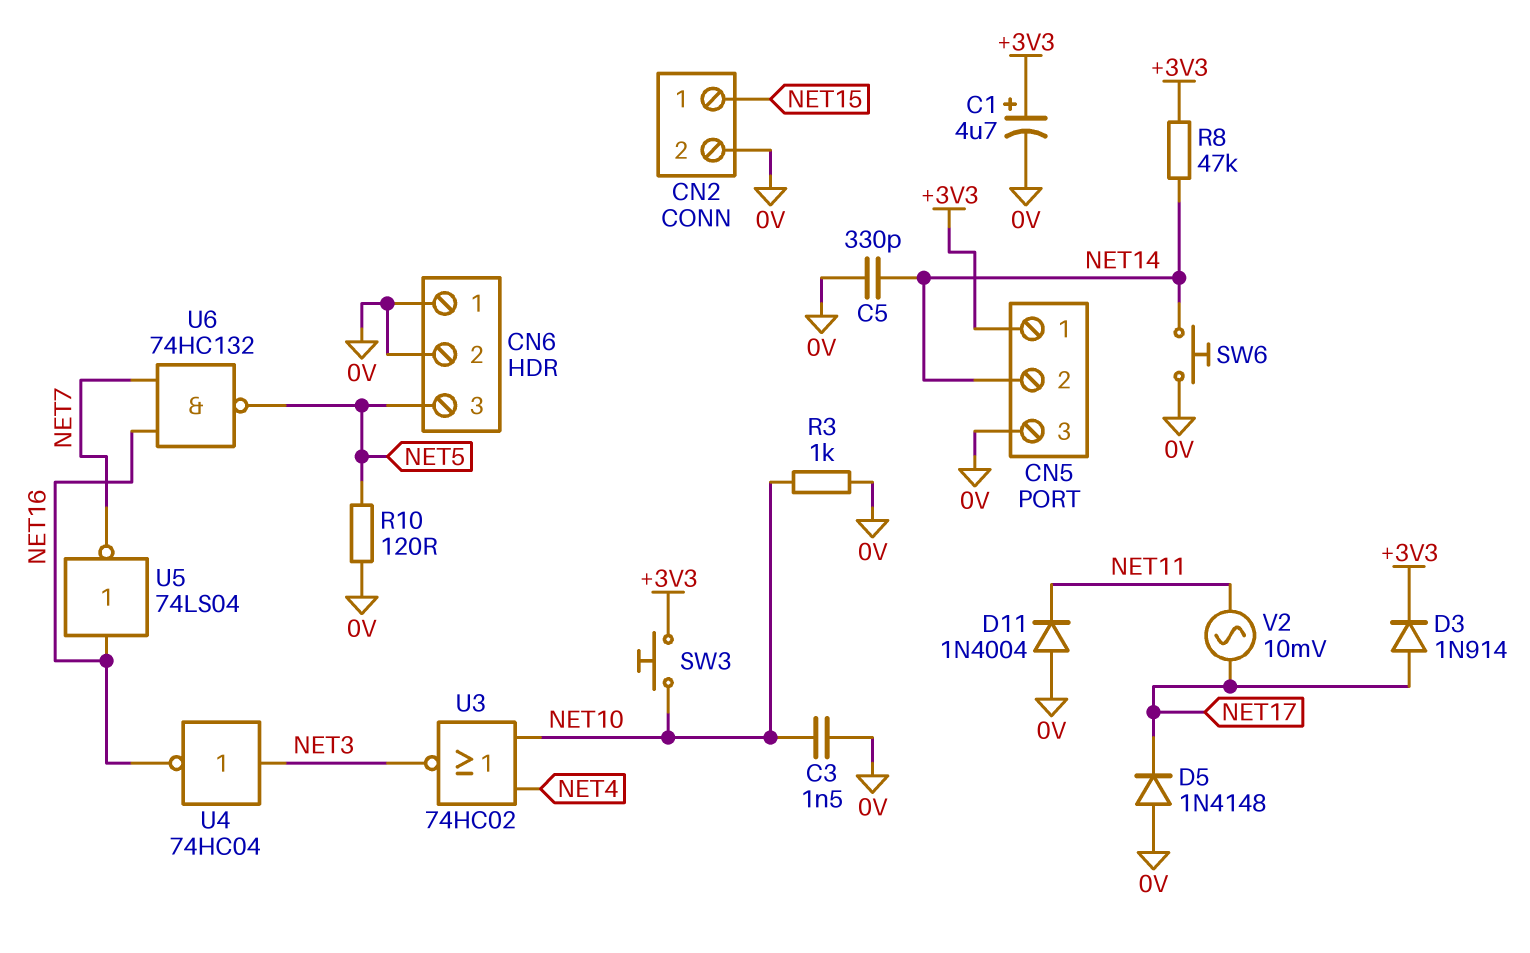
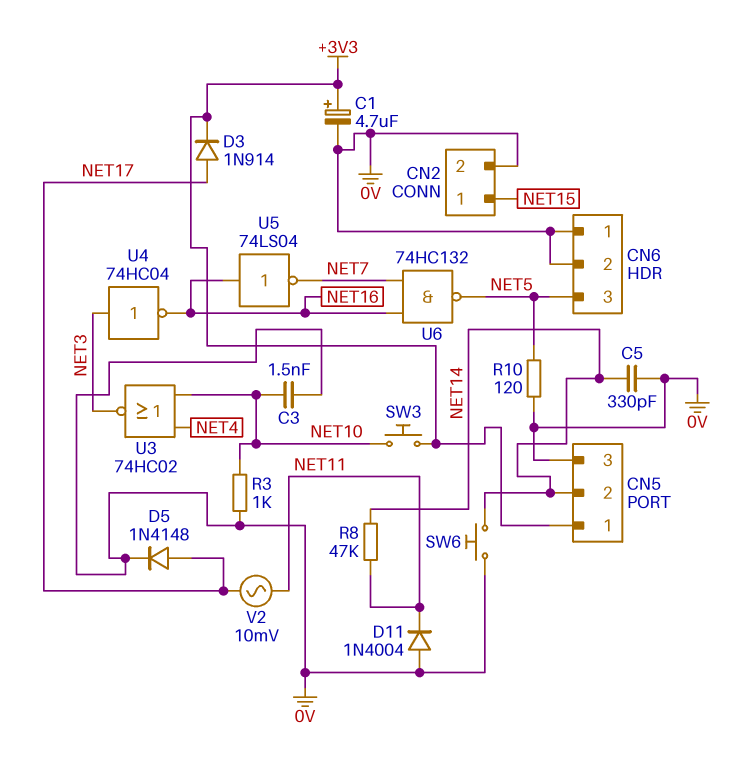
D5: diode 1N4148 (A 0V, K NET17) -> diode 1N4148 (A NET17, K 0V)
R8: 47k (+3V3, NET14) -> 47k (NET11, NET14)

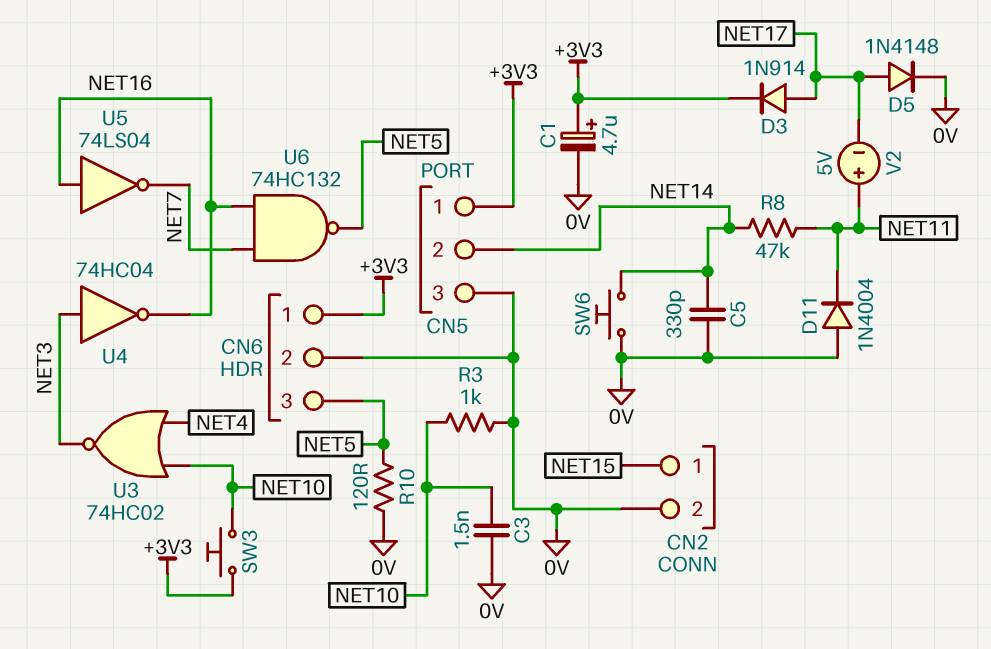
CN6 pin 1: 0V -> +3V3
V2: AC 10mV (NET11, NET17) -> 5V (plus NET11, minus NET17)

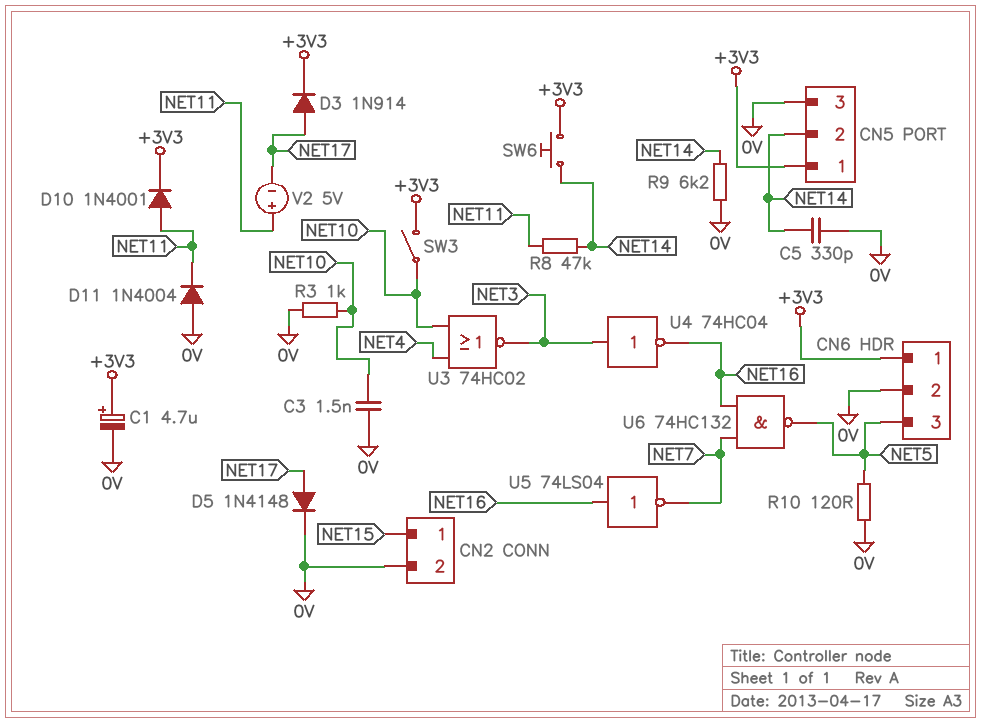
D10: none -> diode 1N4001 (A NET11, K +3V3)
R9: none -> 6.2k (0V, NET14)
SW3: button (+3V3, NET10) -> switch (+3V3, NET10)
SW6: button (0V, NET14) -> button (+3V3, NET14)

